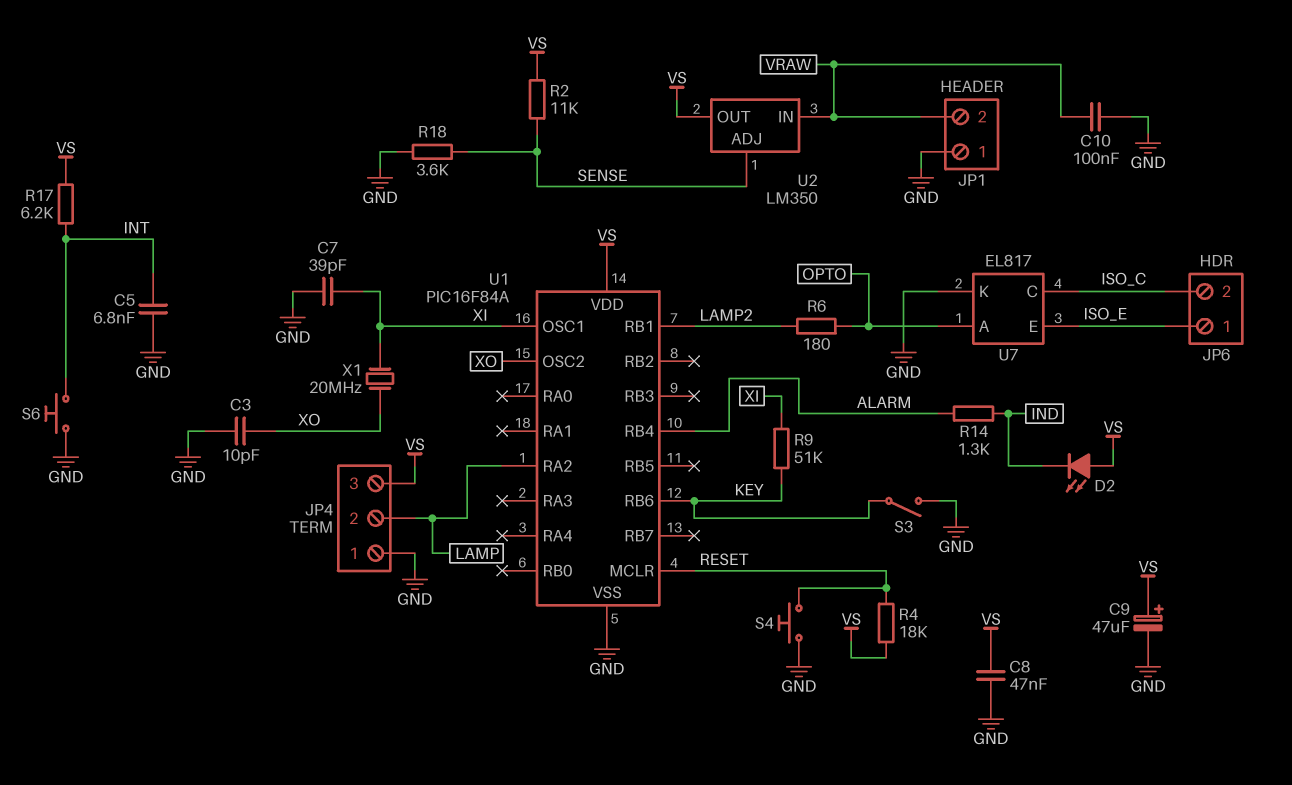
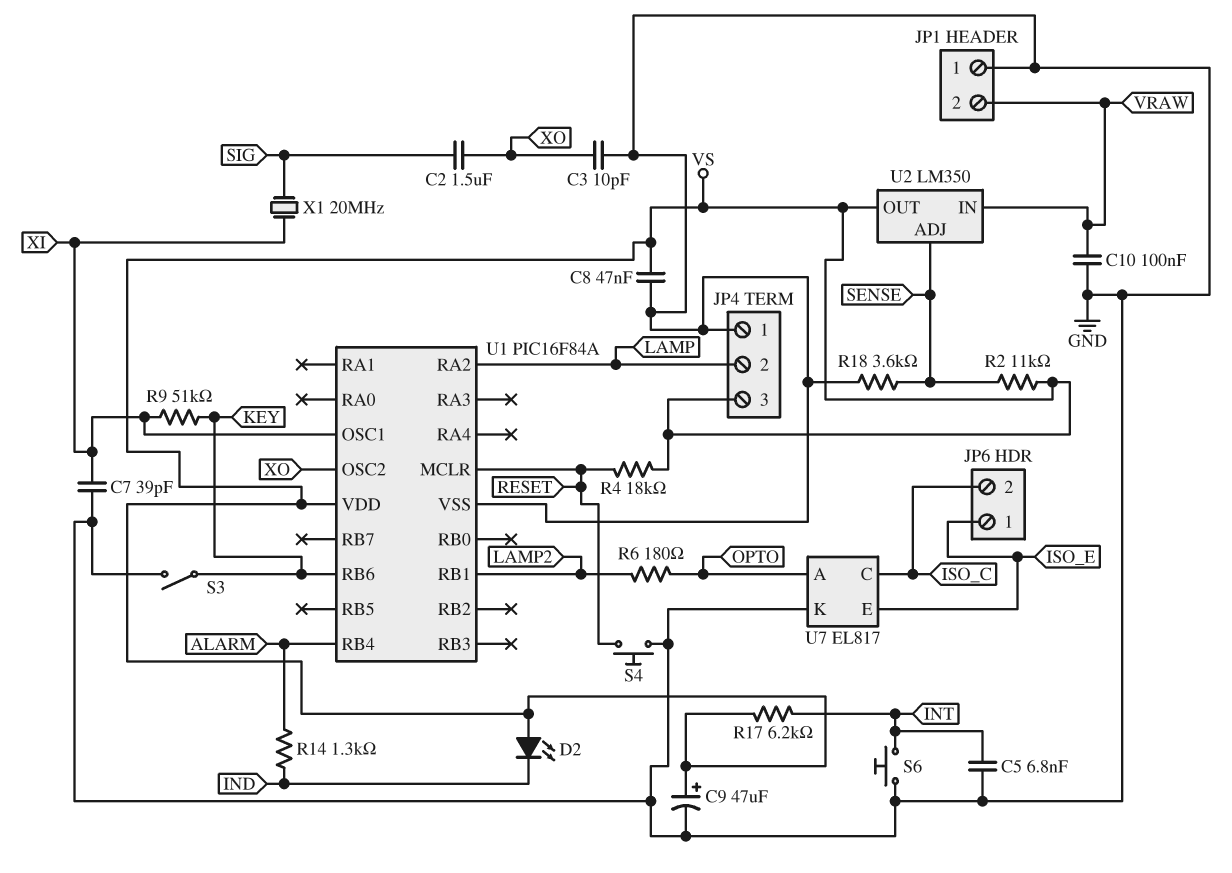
C2: none -> 1.5uF (SIG, XO)
X1: 20MHz (XI, XO) -> 20MHz (SIG, XI)

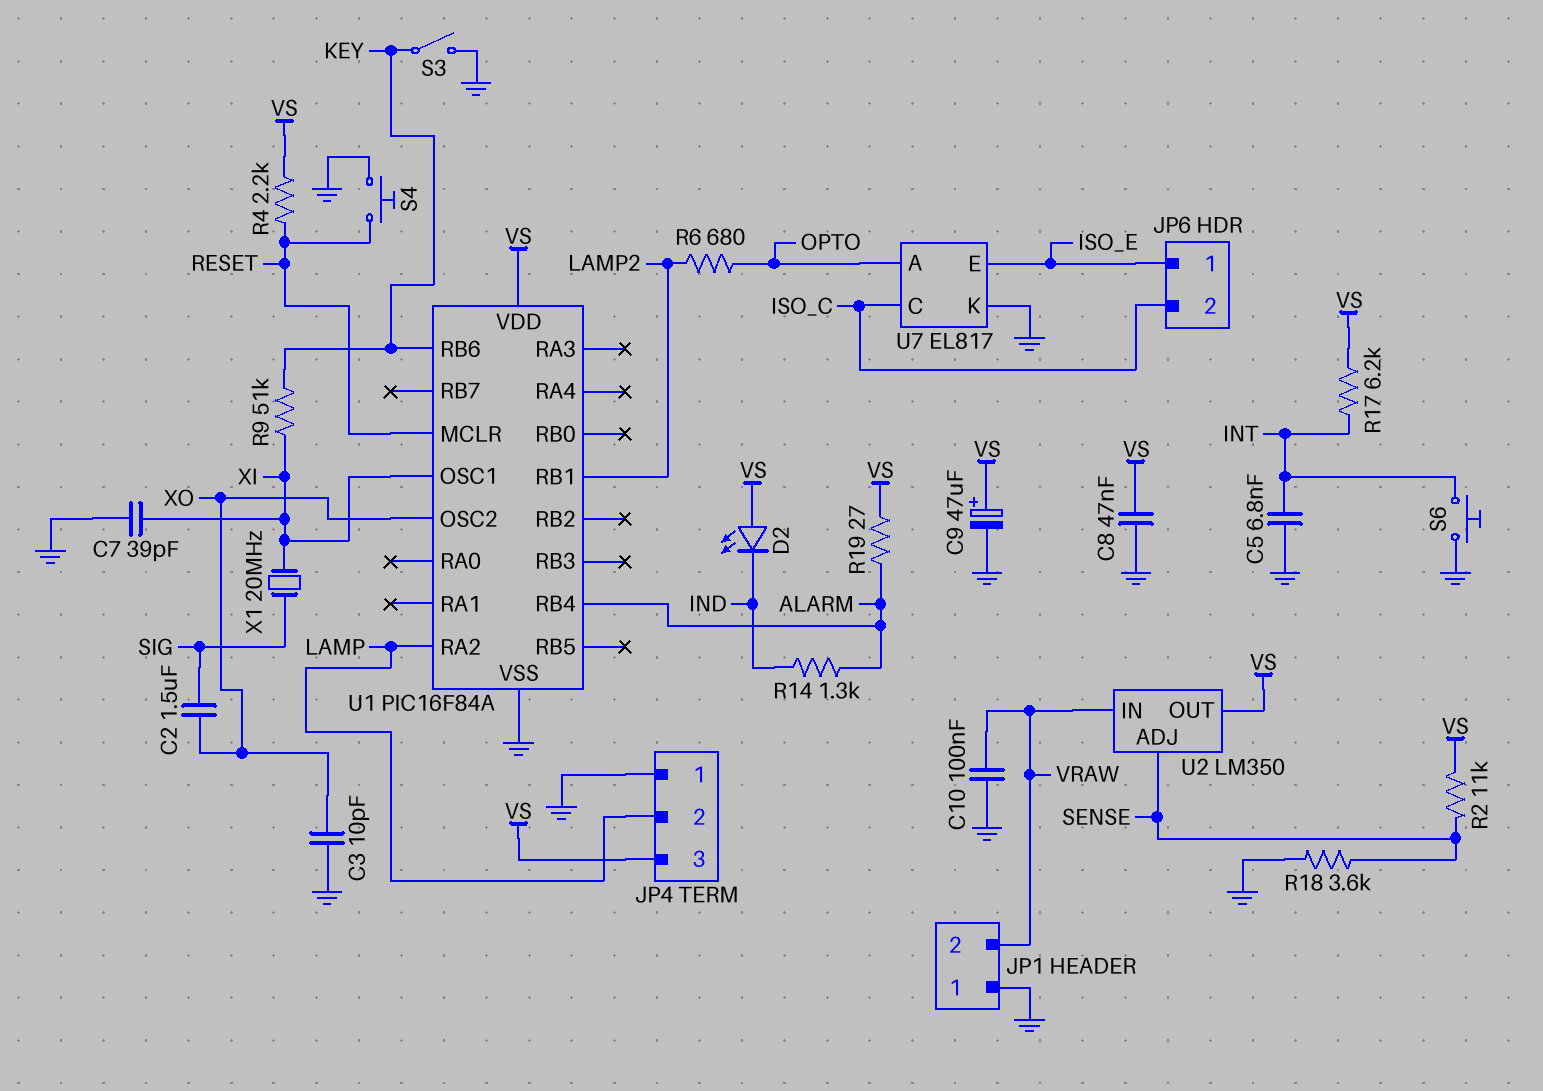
R4: 18k (RESET, VS) -> 2.2k (RESET, VS)
R6: 180 (LAMP2, OPTO) -> 680 (LAMP2, OPTO)
R19: none -> 27 (ALARM, VS)

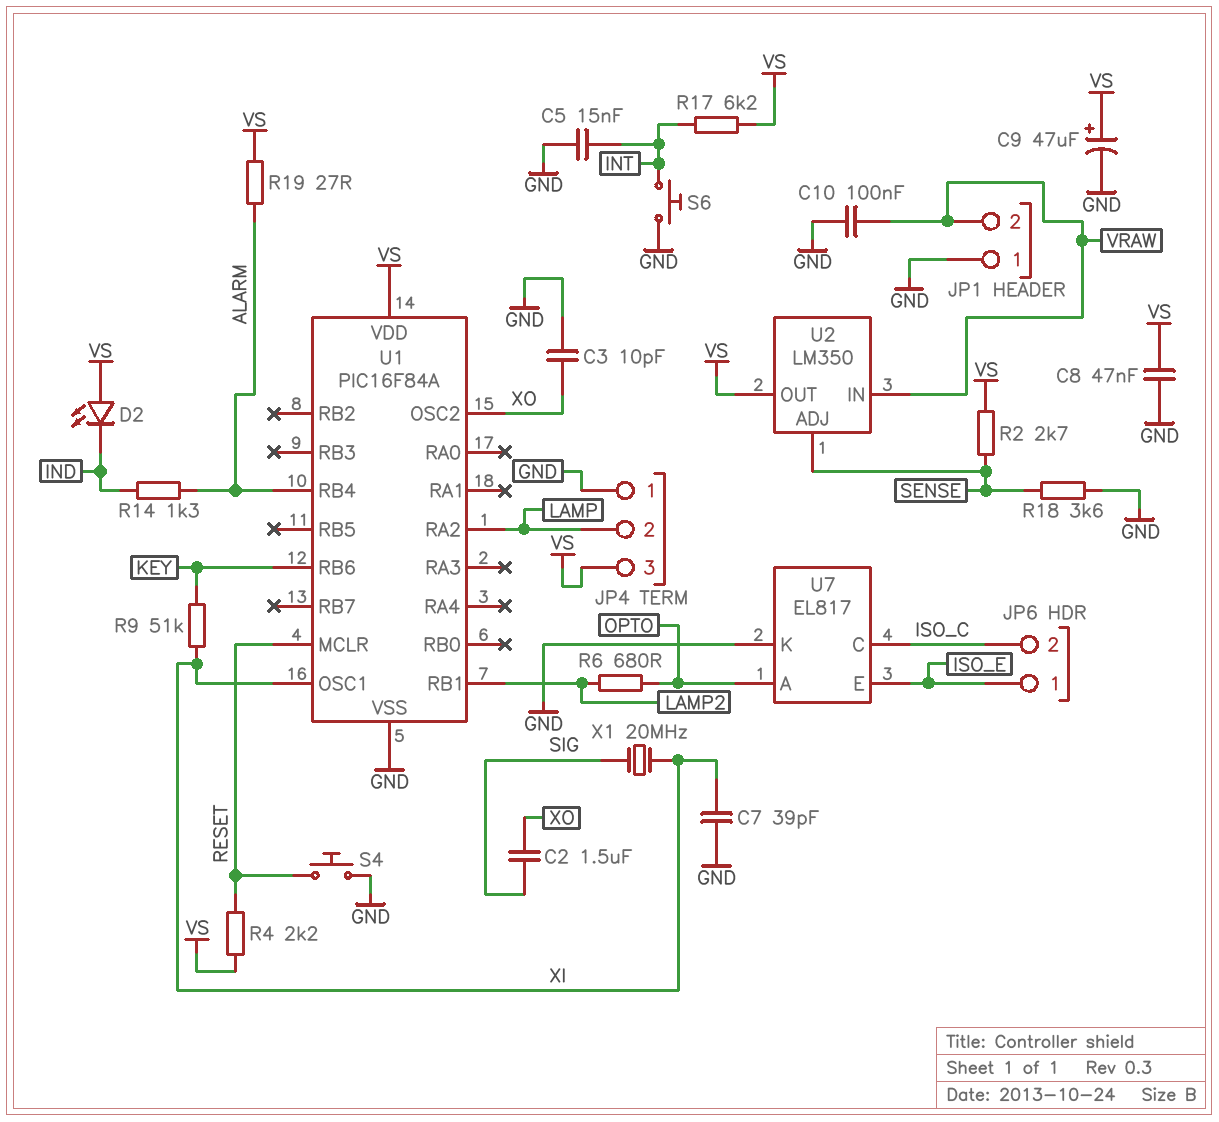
C5: 6.8nF (GND, INT) -> 15nF (GND, INT)
R2: 11k (SENSE, VS) -> 2.7k (SENSE, VS)
S3: switch (GND, KEY) -> none

